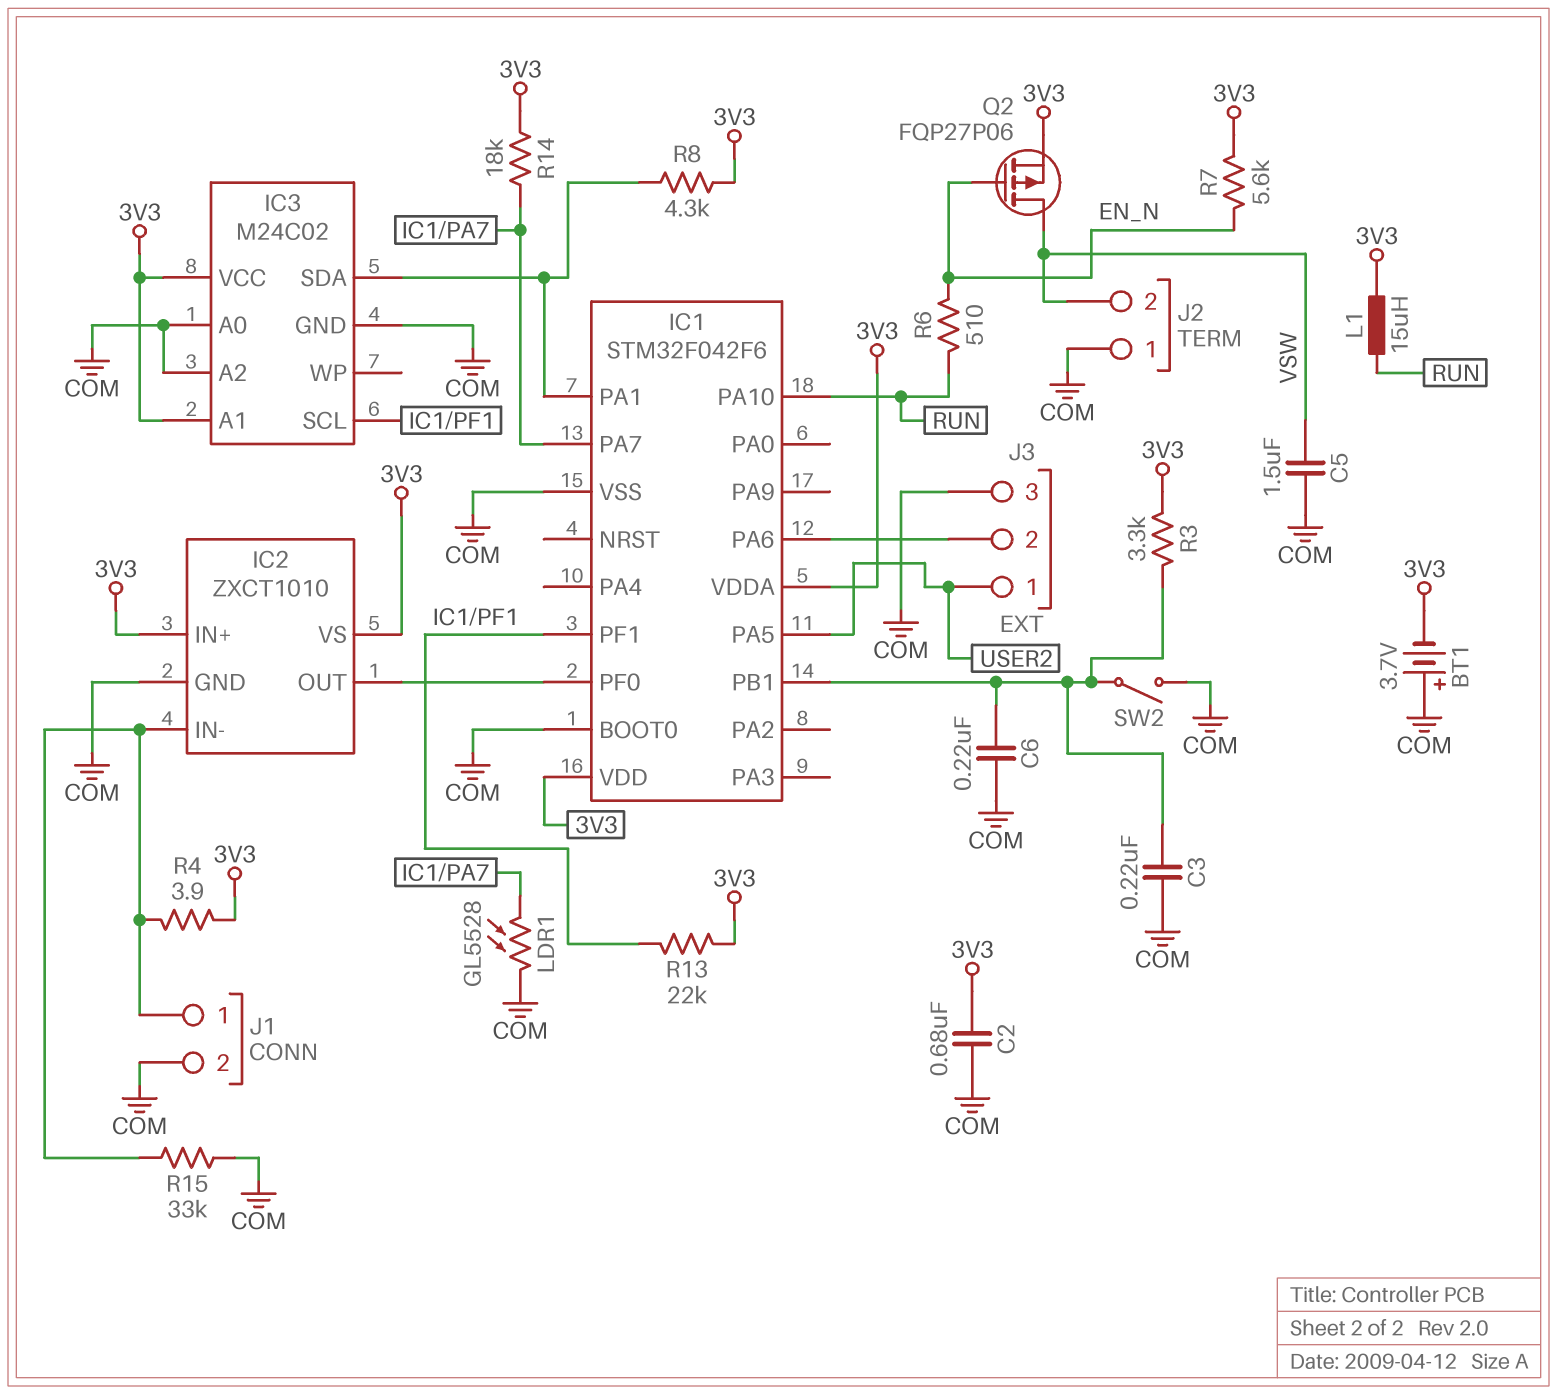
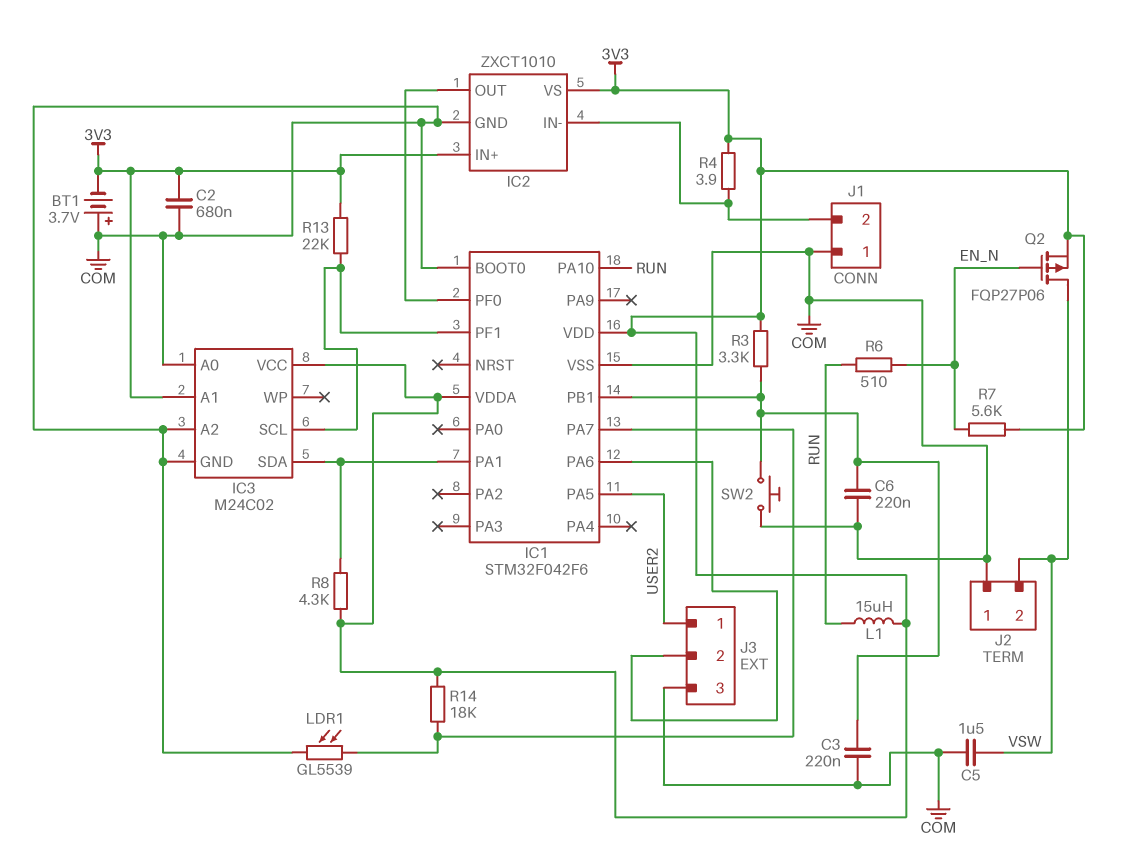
J1 pin 1: IC2/IN- -> COM
J1 pin 2: COM -> IC2/IN-
LDR1: GL5528 (COM, IC1/PA7) -> GL5539 (COM, IC1/PA7)
R15: 33k (COM, IC2/IN-) -> none
SW2: switch (COM, IC1/PB1) -> button (COM, IC1/PB1)

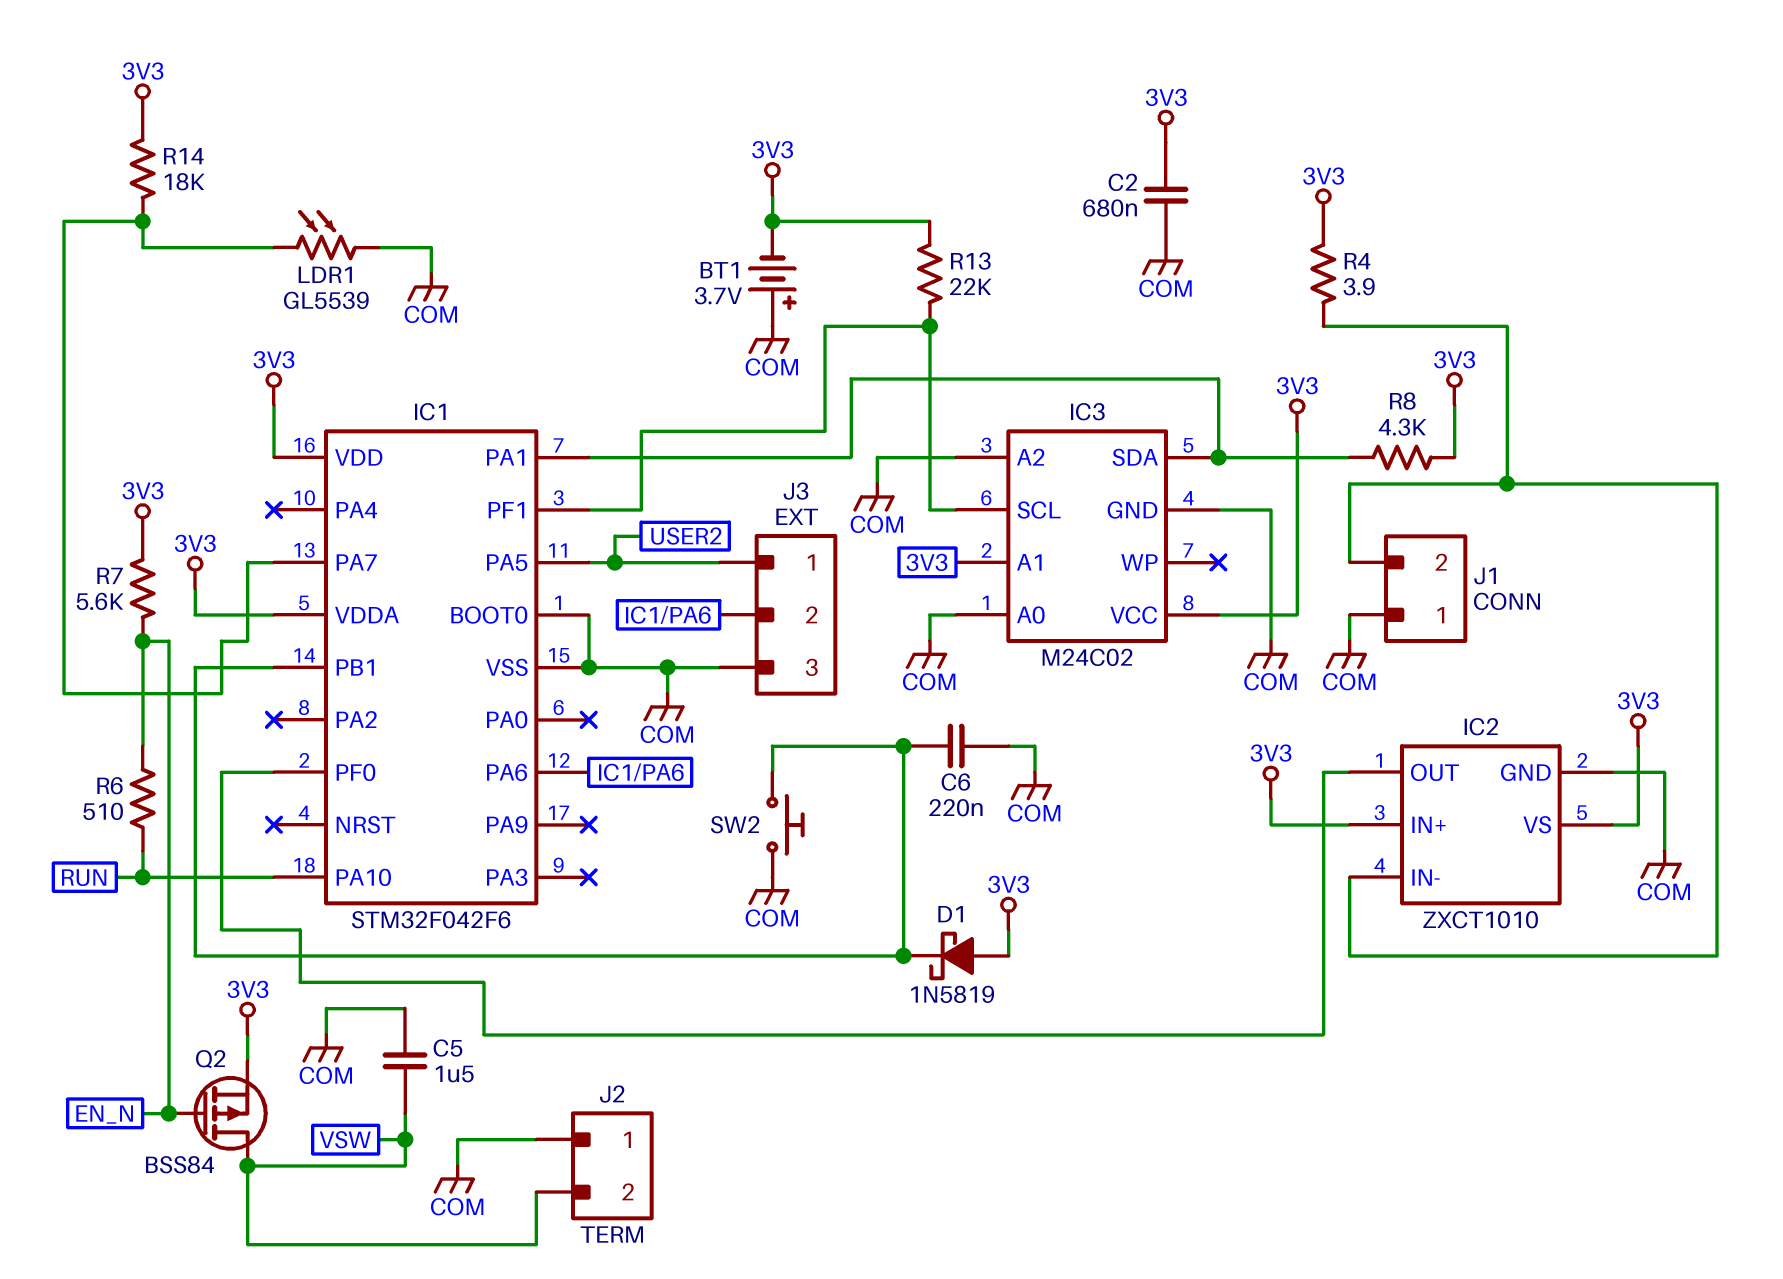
C3: 220nF (COM, IC1/PB1) -> none
D1: none -> schottky 1N5819 (A 3V3, K IC1/PB1)
L1: 15uH (3V3, RUN) -> none
Q2: PMOS FQP27P06 (G EN_N, D VSW, S 3V3) -> PMOS BSS84 (G EN_N, D VSW, S 3V3)
R3: 3.3k (3V3, IC1/PB1) -> none

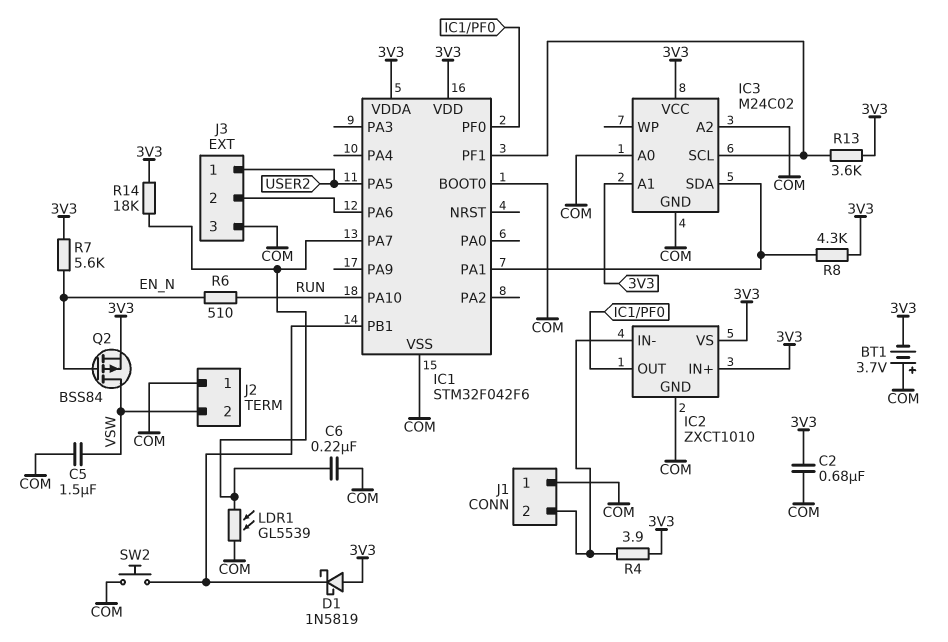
C6: 220nF (COM, IC1/PB1) -> 220nF (COM, IC1/PA7)
R13: 22k (3V3, IC1/PF1) -> 3.6k (3V3, IC1/PF1)

